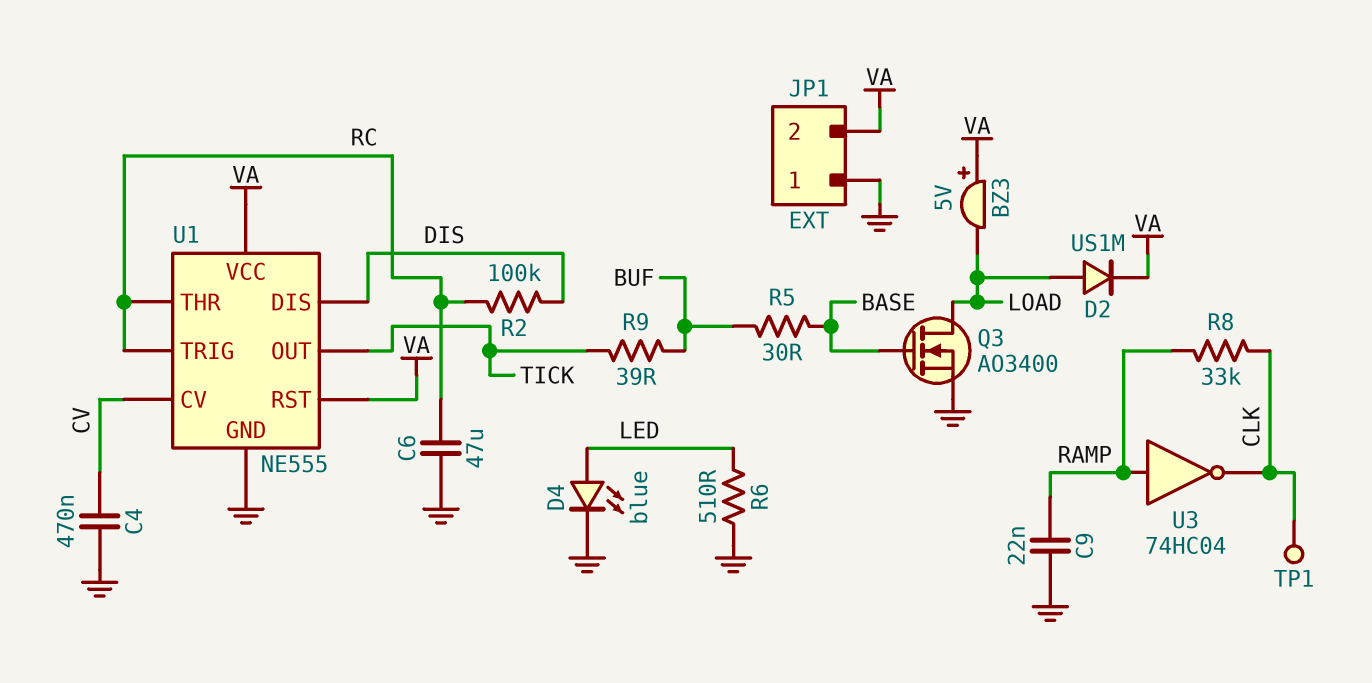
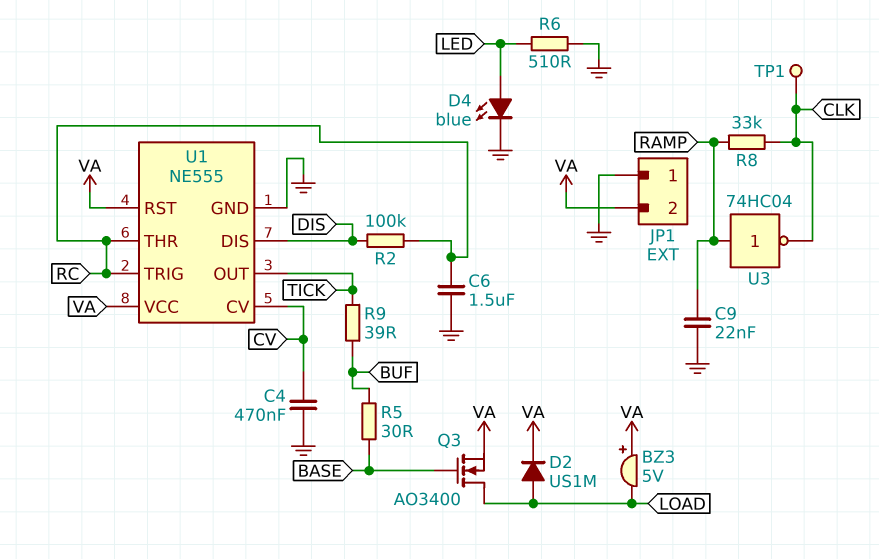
C6: 47uF (GND, RC) -> 1.5uF (GND, RC)
Q3: NMOS AO3400 (G BASE, D LOAD, S GND) -> NMOS AO3400 (G BASE, D LOAD, S VA)

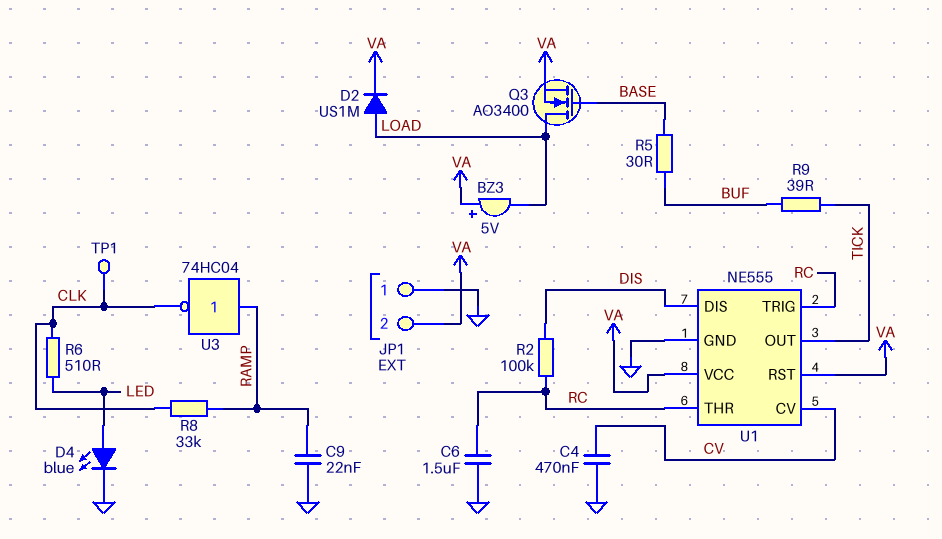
R6: 510 (GND, LED) -> 510 (CLK, LED)

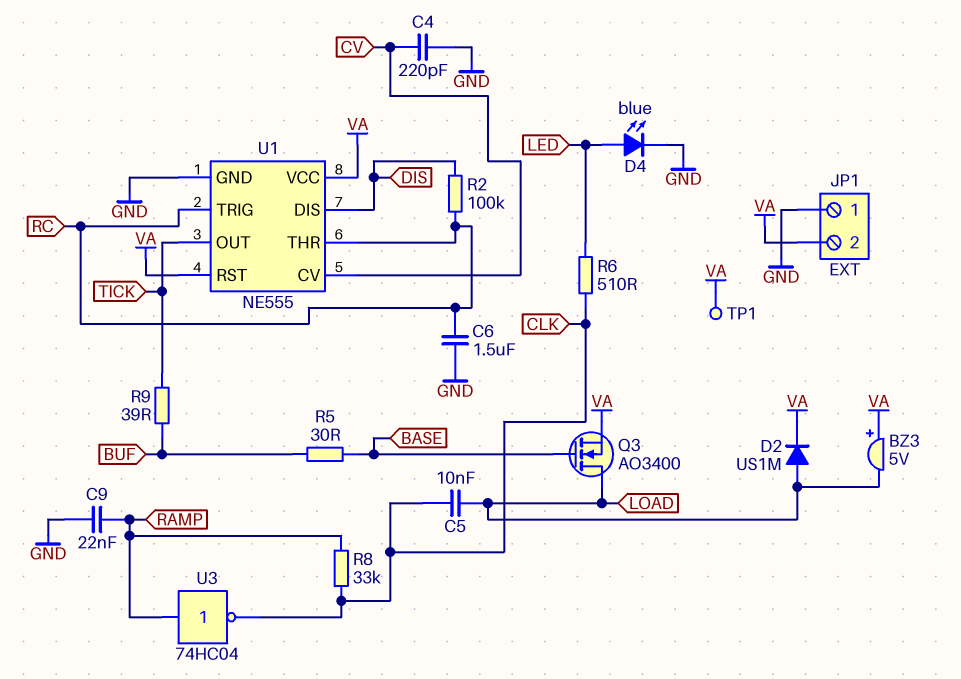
C4: 470nF (CV, GND) -> 220pF (CV, GND)
C5: none -> 10nF (CLK, LOAD)
TP1: test point (CLK) -> test point (VA)

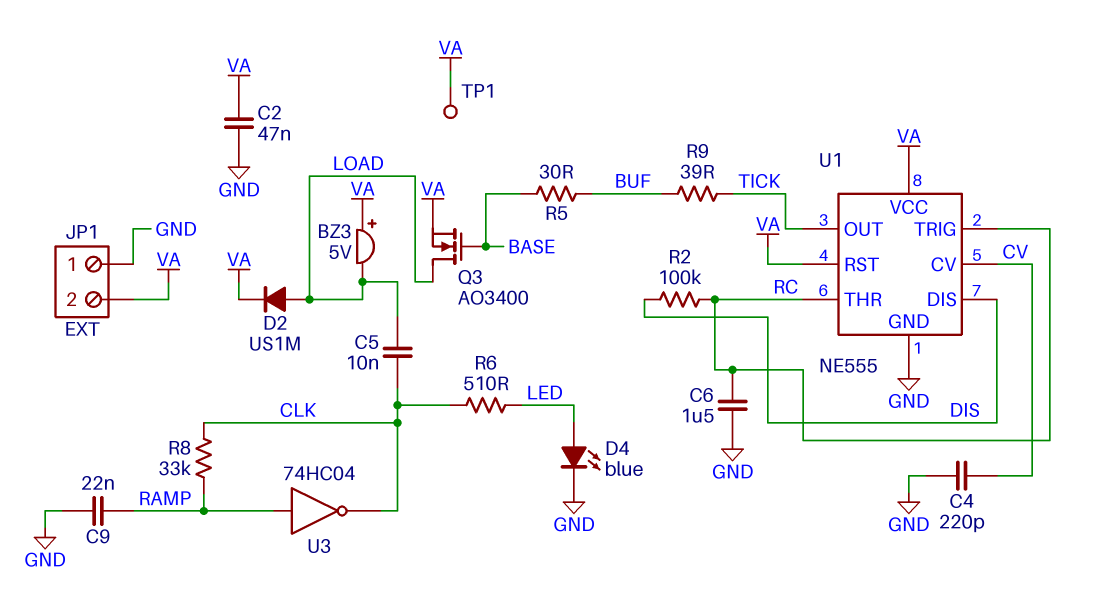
C2: none -> 47nF (GND, VA)

